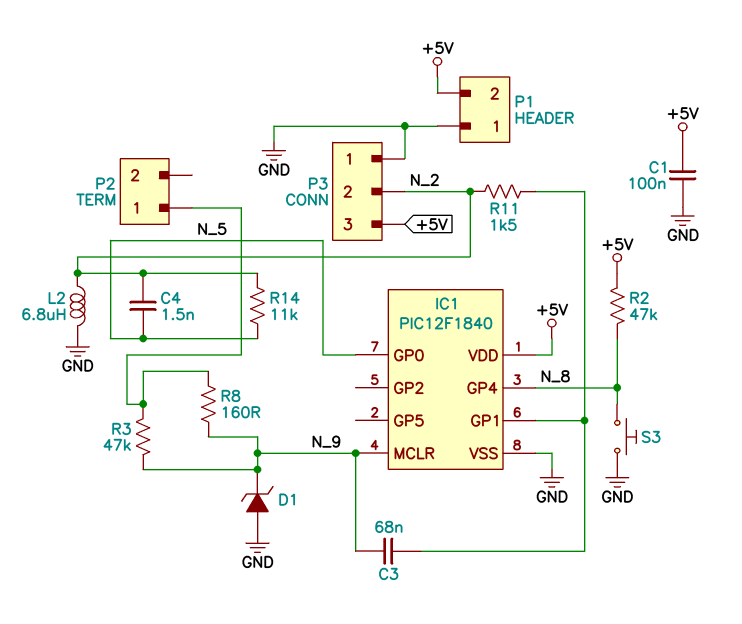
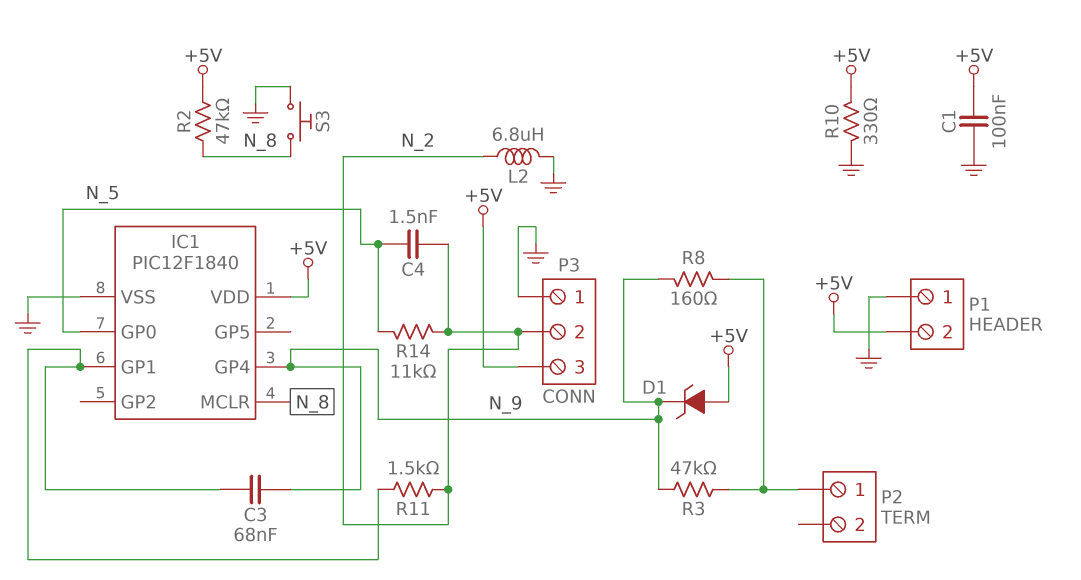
D1: zener (A GND, K N_9) -> zener (A +5V, K N_9)
IC1 pin GP4: N_8 -> N_9
IC1 pin MCLR: N_9 -> N_8
R10: none -> 330 (+5V, GND)

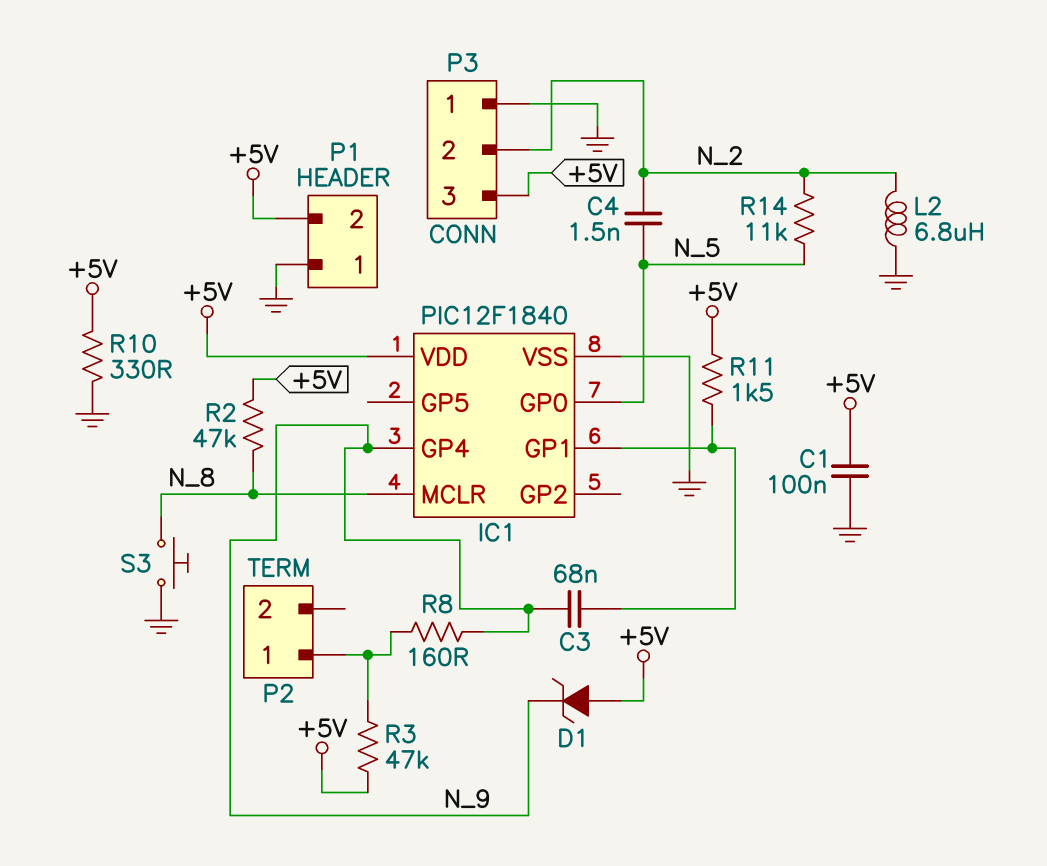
R3: 47k (N_9, P2/1) -> 47k (+5V, P2/1)
R11: 1.5k (IC1/GP1, N_2) -> 1.5k (+5V, IC1/GP1)

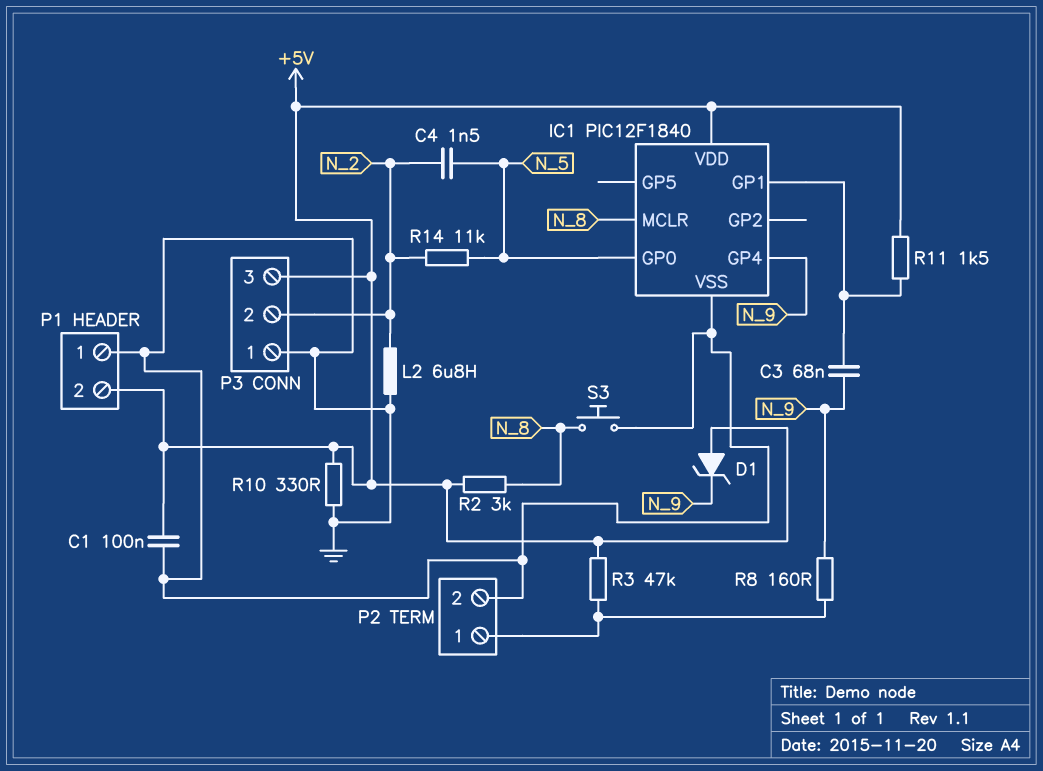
P2 pin 2: none -> GND
R2: 47k (+5V, N_8) -> 3k (+5V, N_8)

